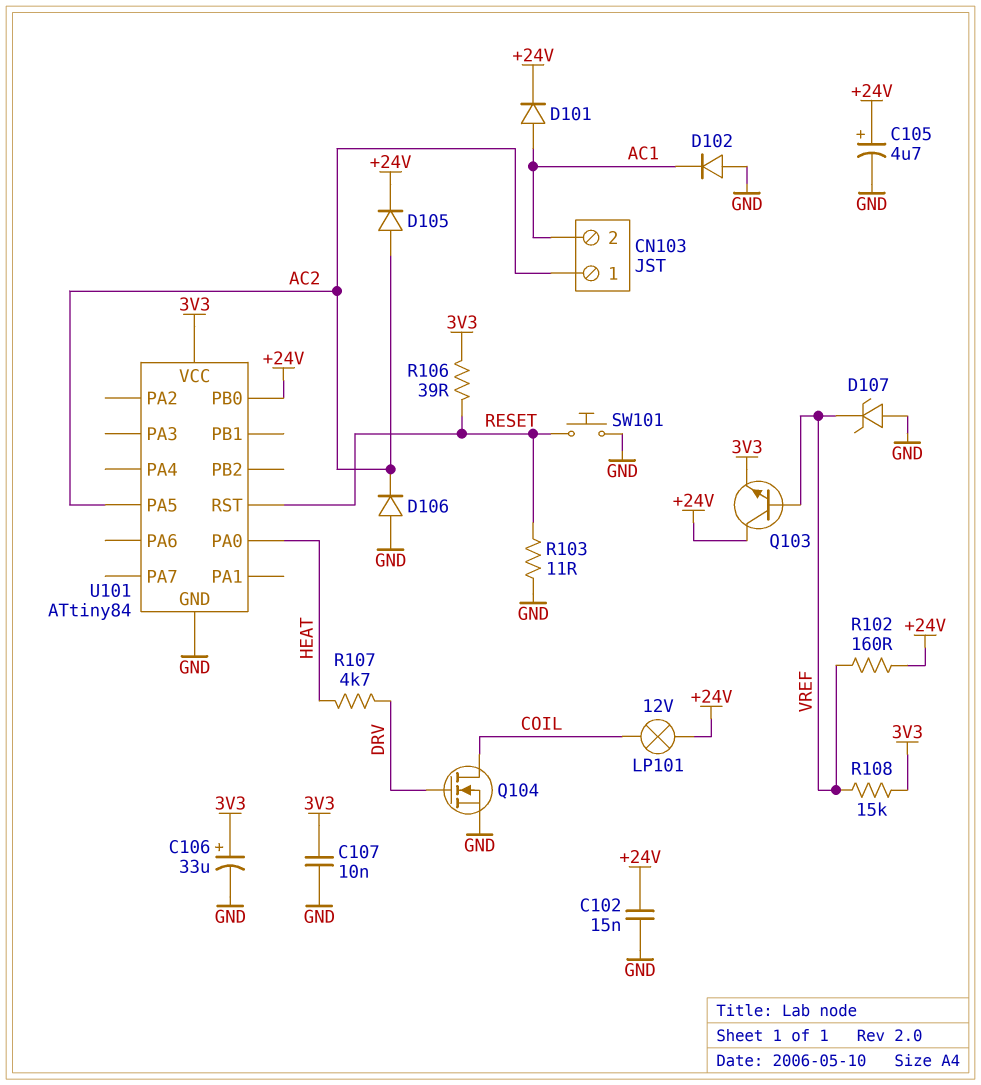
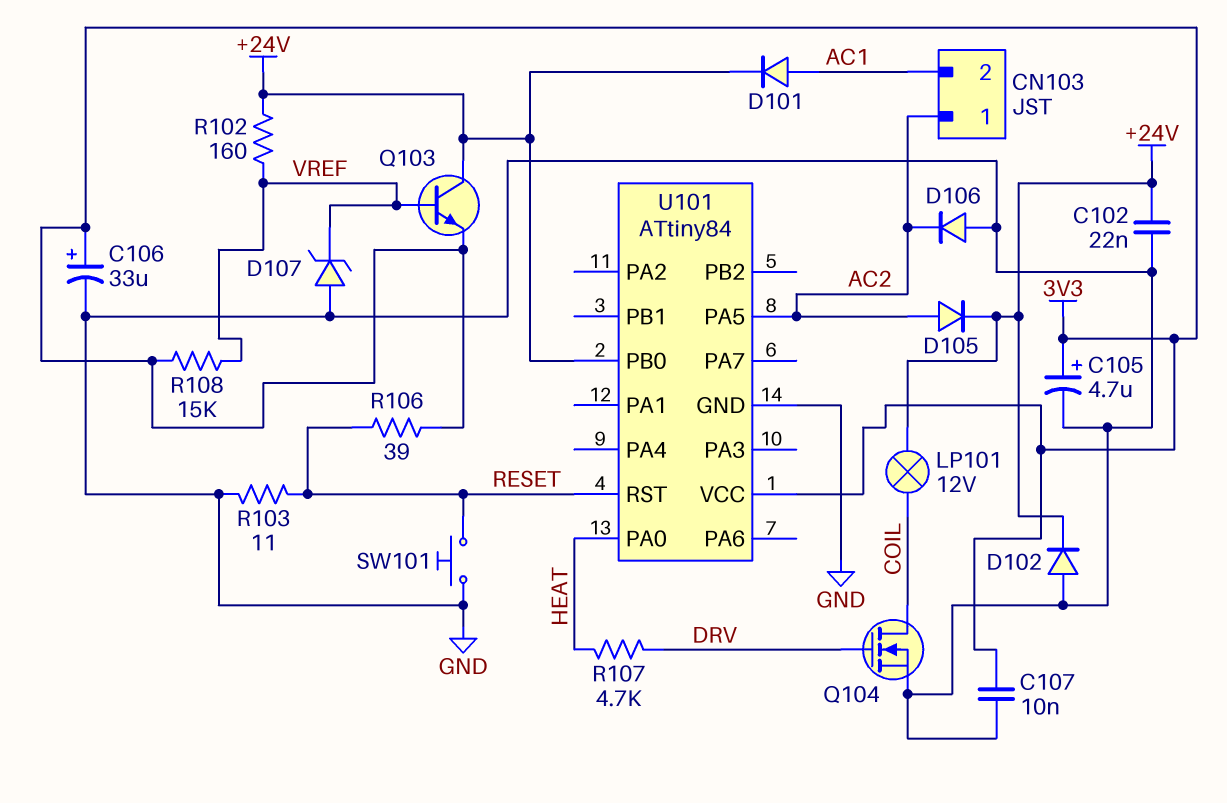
C102: 15nF (+24V, GND) -> 22nF (+24V, GND)
C105: 4.7uF (plus +24V, minus GND) -> 4.7uF (plus 3V3, minus GND)
D102: diode (A GND, K AC1) -> diode (A GND, K +24V)

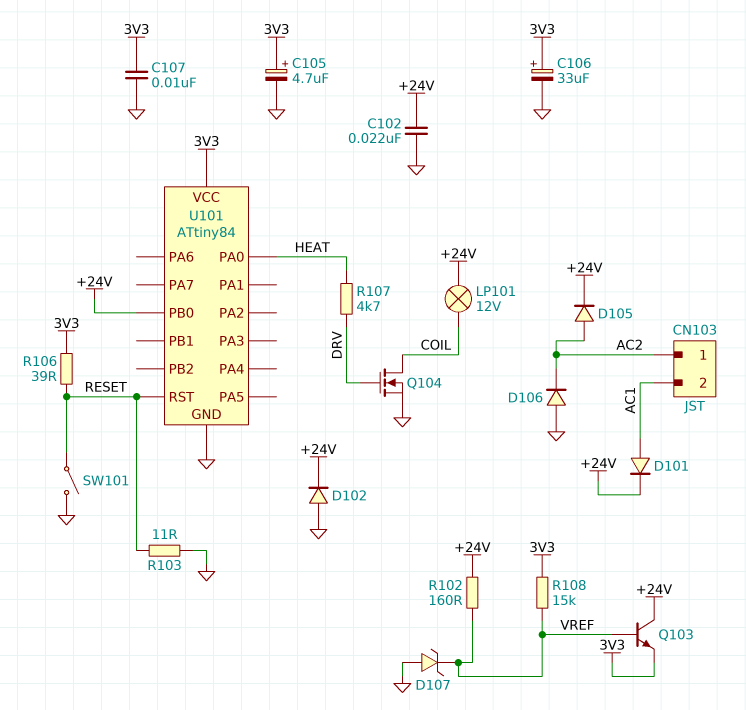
SW101: button (GND, RESET) -> switch (GND, RESET)
U101 pin PA5: AC2 -> none

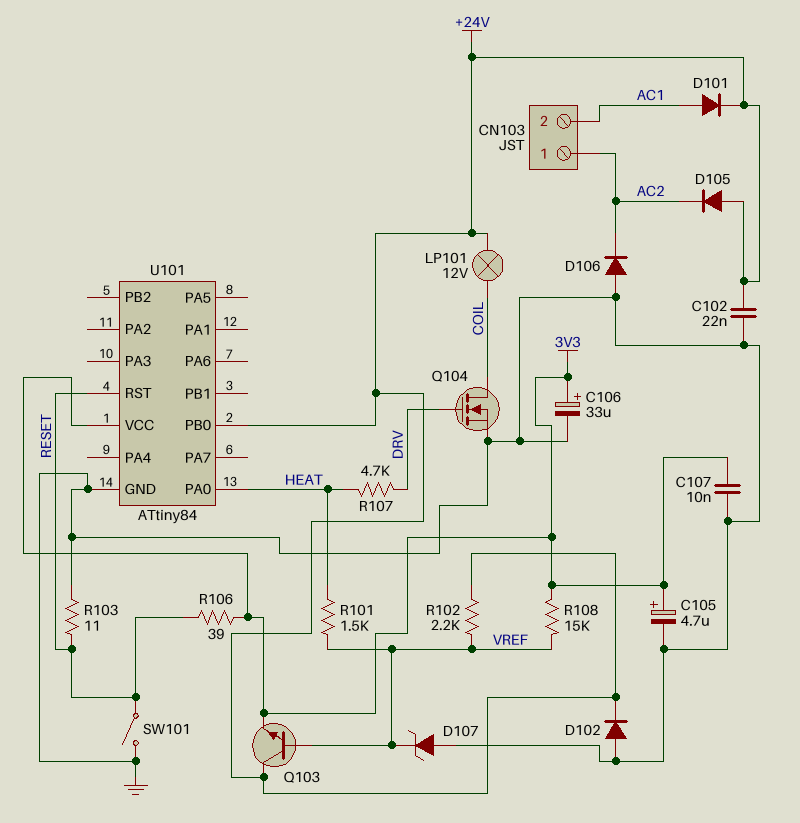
D105: diode (A AC2, K +24V) -> diode (A +24V, K AC2)
R101: none -> 1.5k (HEAT, VREF)
R102: 160 (+24V, VREF) -> 2.2k (+24V, VREF)

